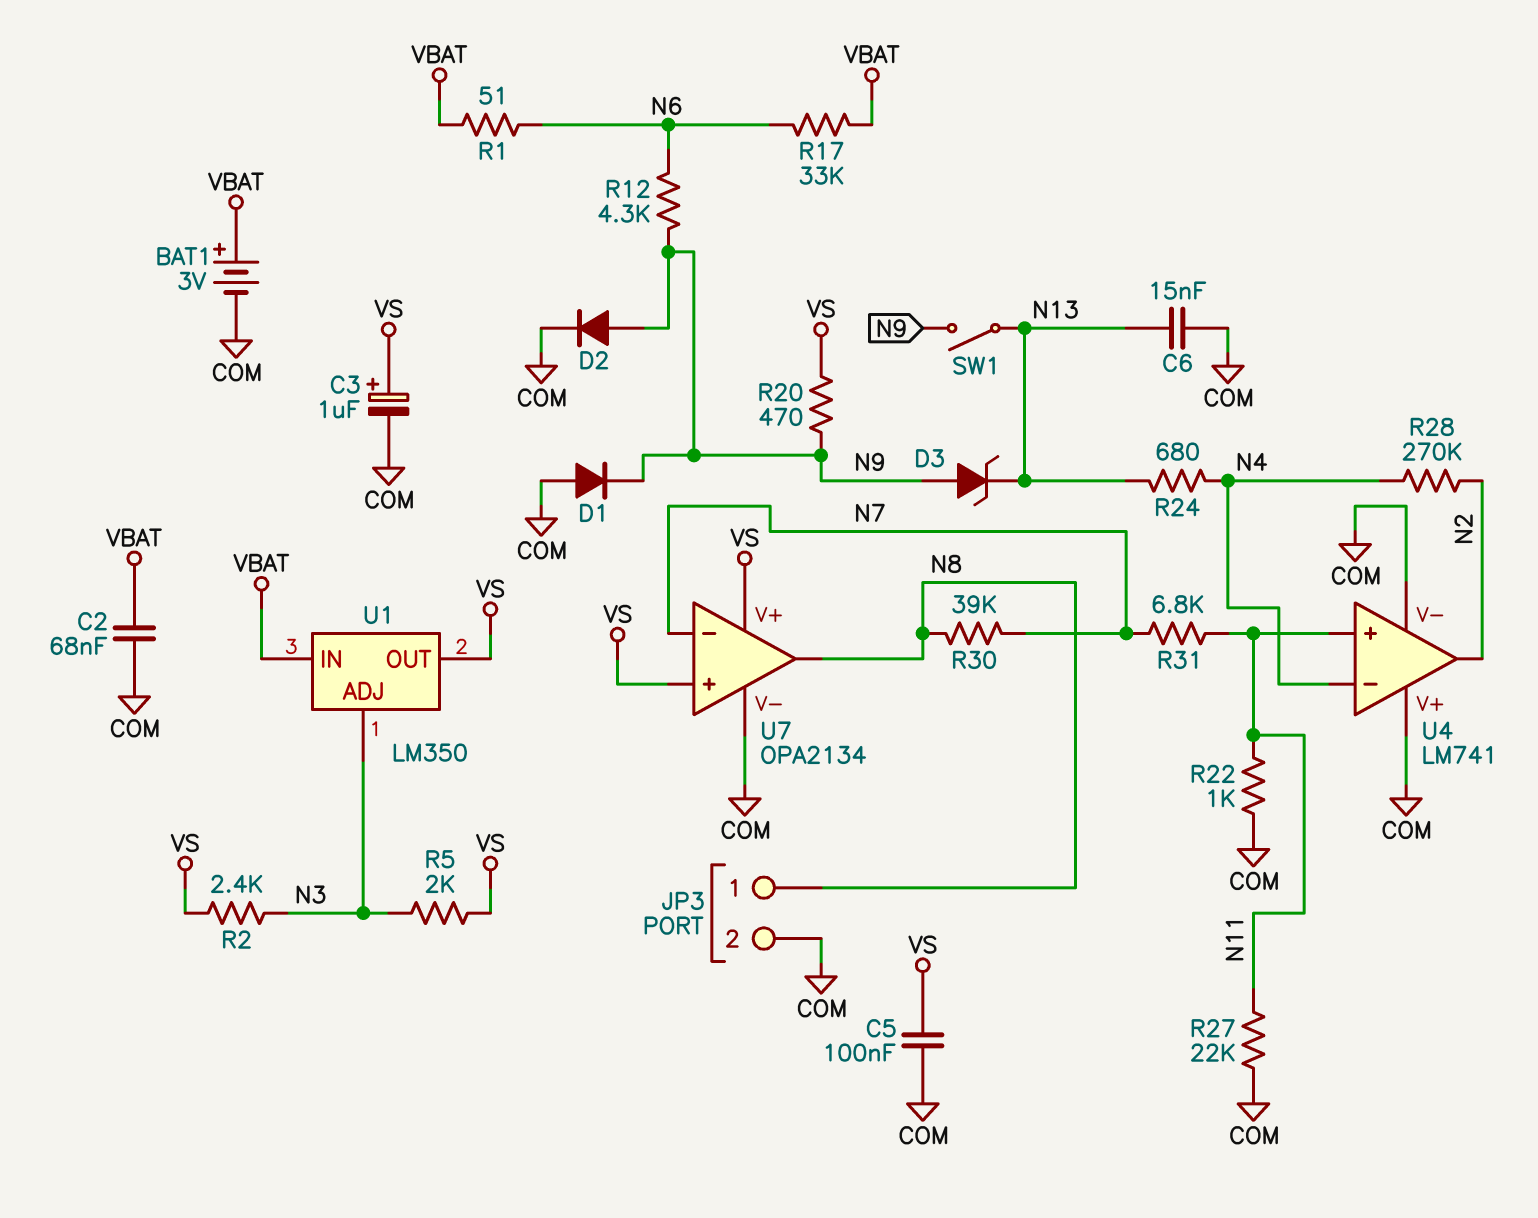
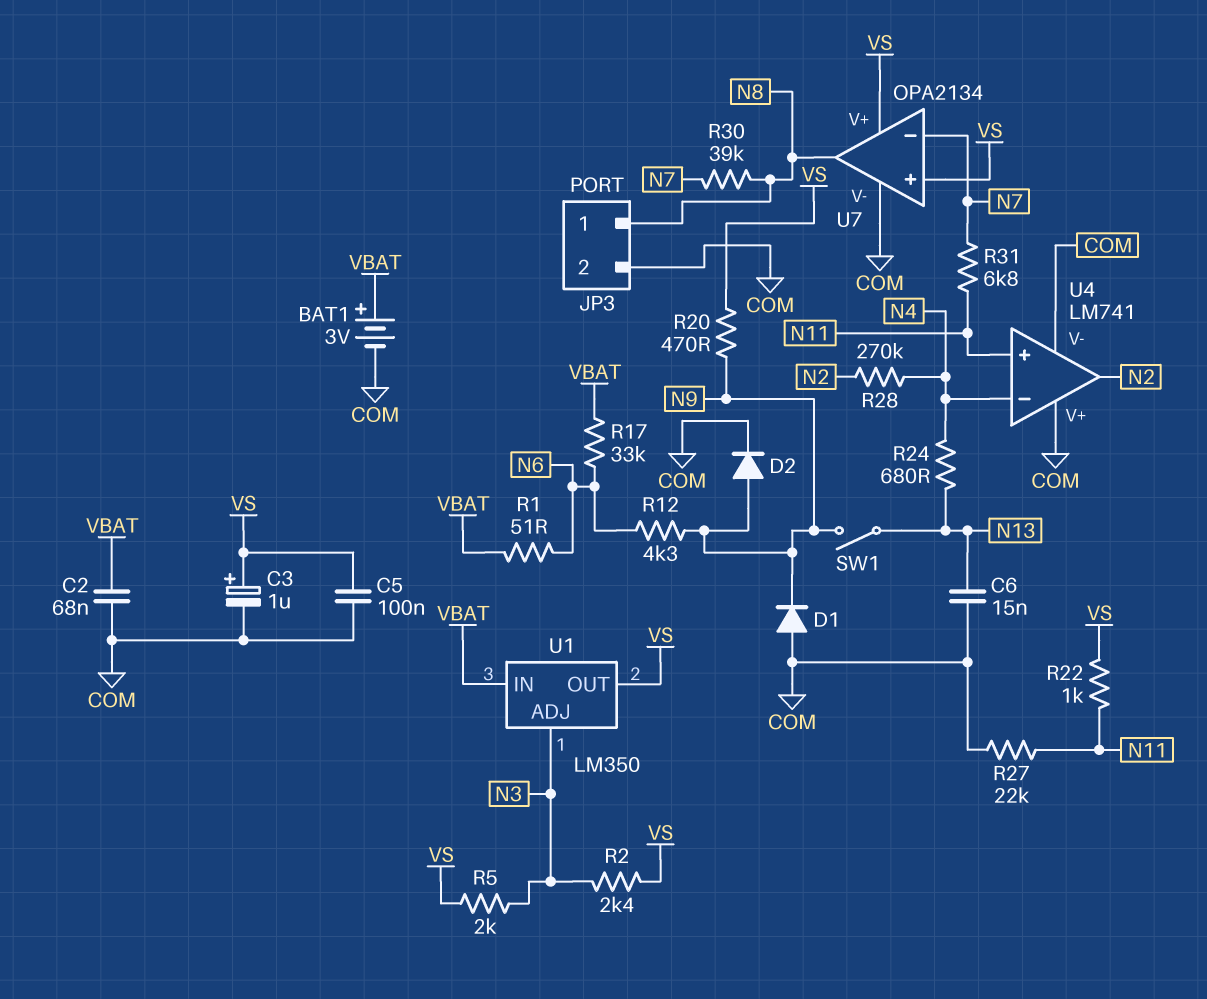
D3: zener (A N9, K N13) -> none
R22: 1k (COM, N11) -> 1k (N11, VS)

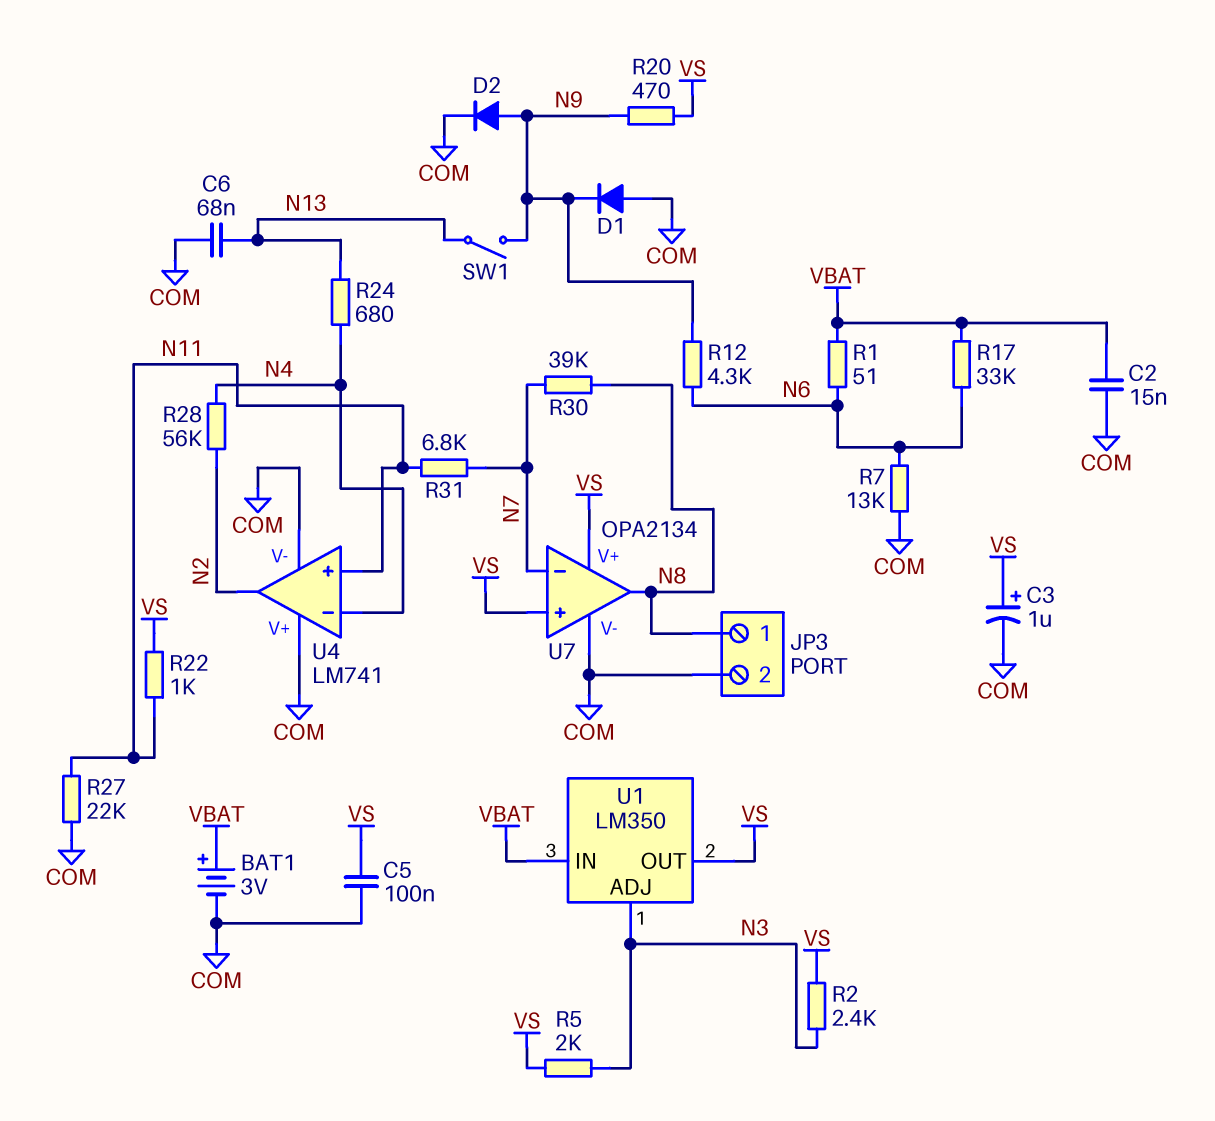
C2: 68nF (COM, VBAT) -> 15nF (COM, VBAT)
C6: 15nF (COM, N13) -> 68nF (COM, N13)
R7: none -> 13k (COM, N6)
R28: 270k (N2, N4) -> 56k (N2, N4)

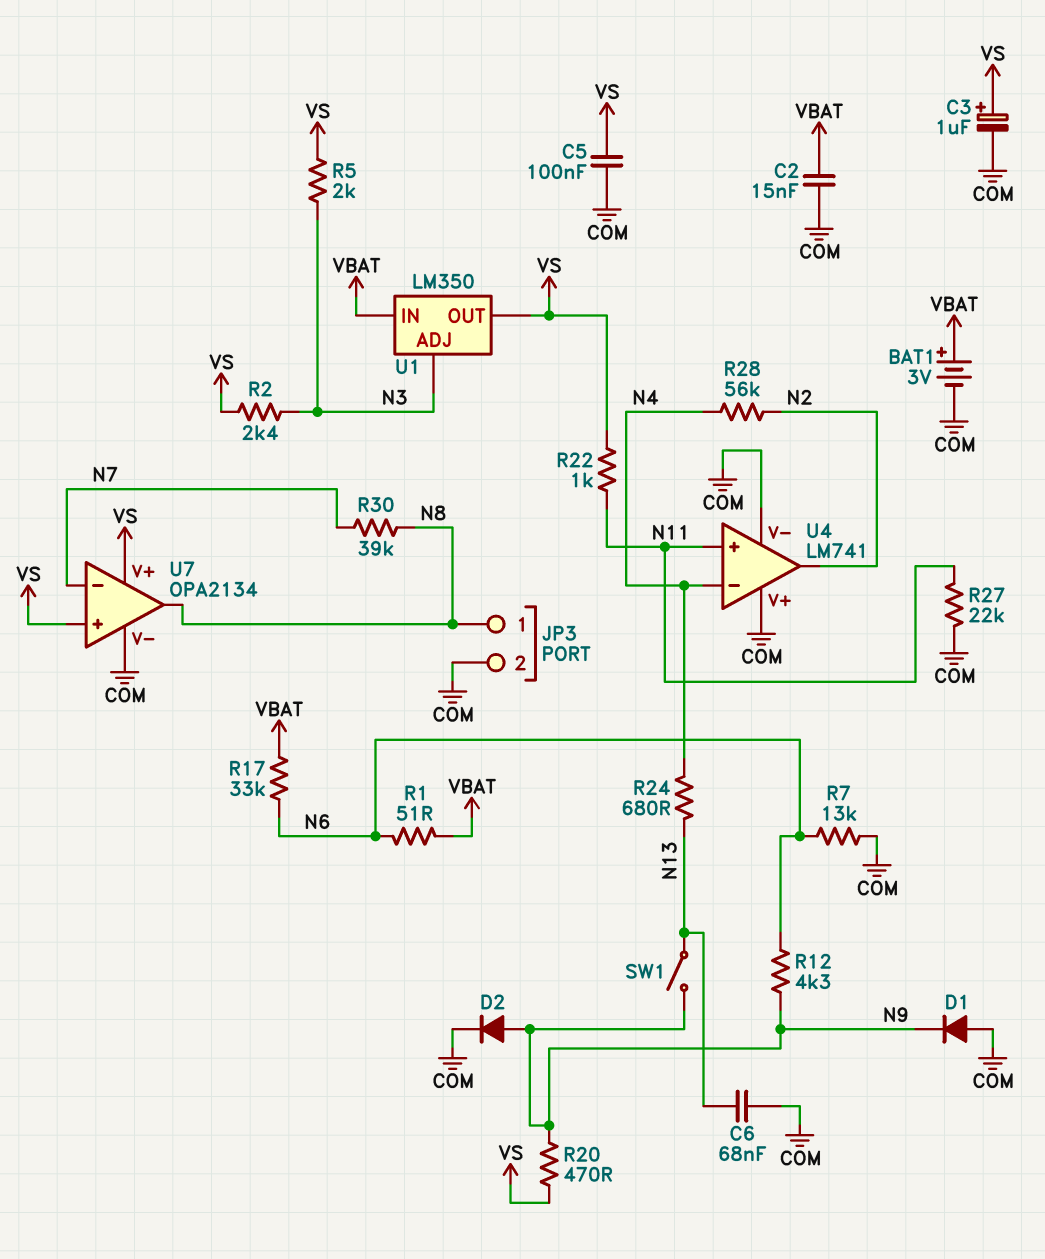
R31: 6.8k (N7, N11) -> none

